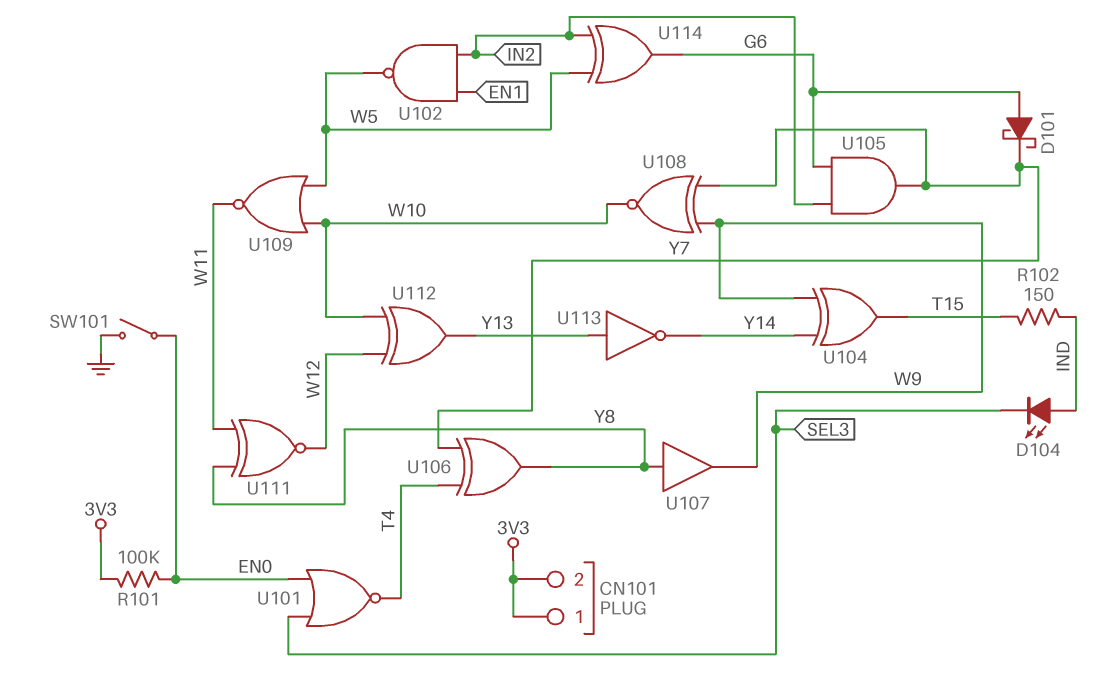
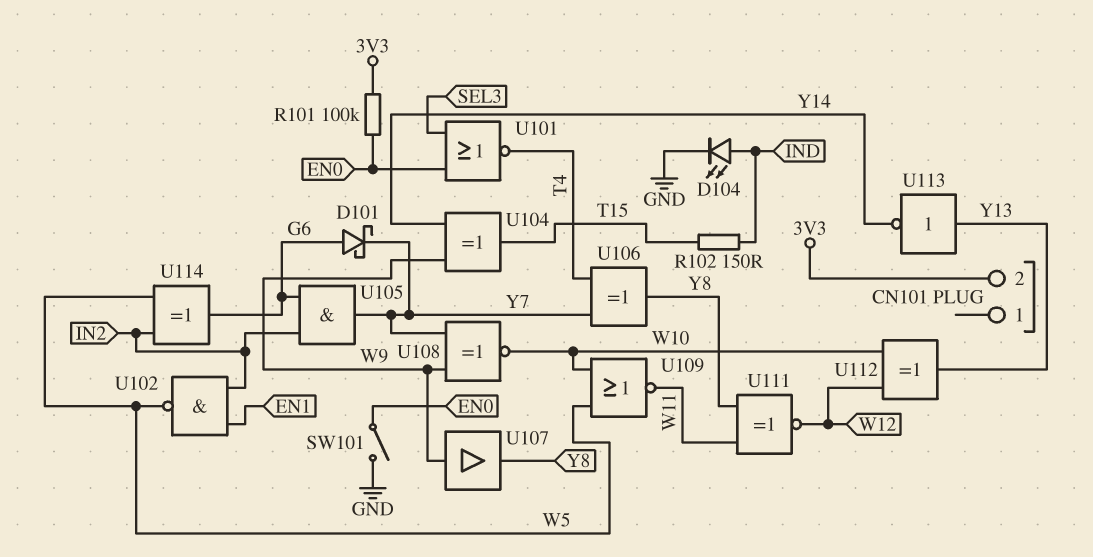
CN101 pin 1: 3V3 -> none
D104: LED (A IND, K SEL3) -> LED (A IND, K GND)
U107: buffer (in Y8, out W9) -> buffer (in W9, out Y8)

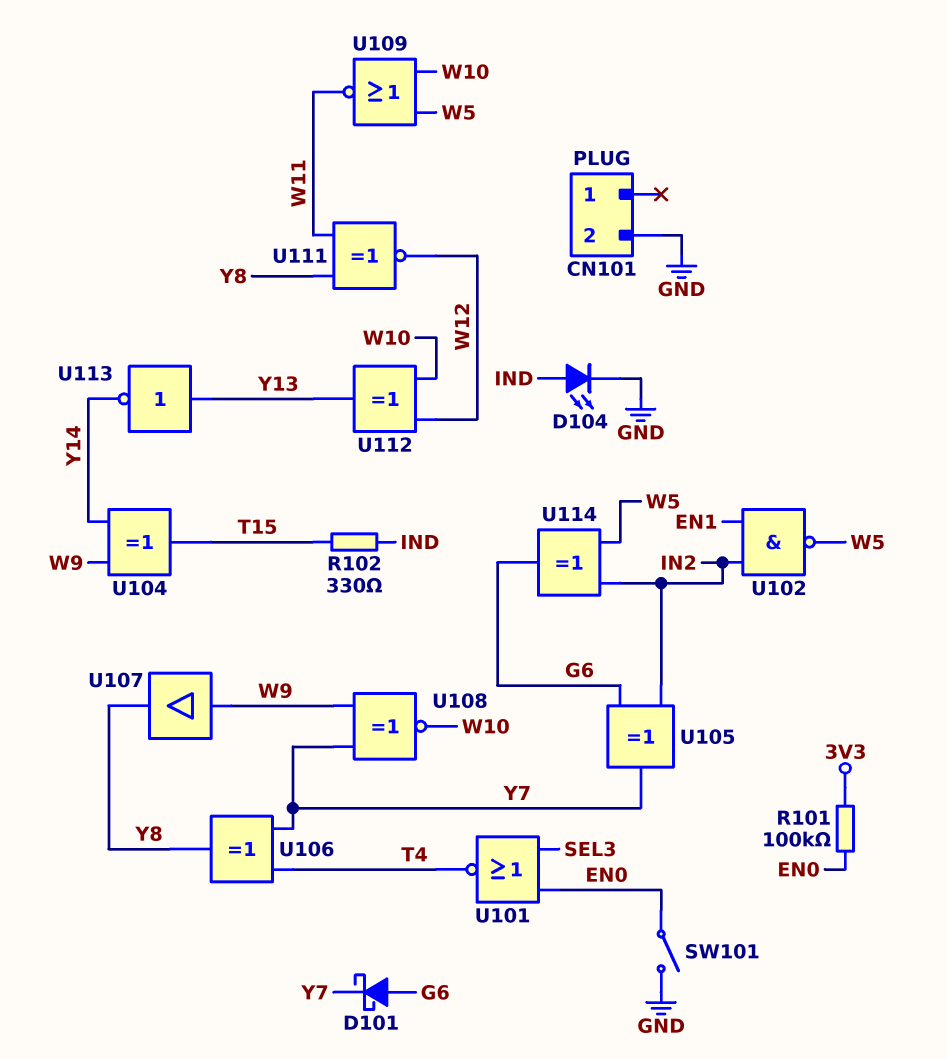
CN101 pin 2: 3V3 -> GND
R102: 150 (IND, T15) -> 330 (IND, T15)
U105: AND (in G6, in IN2, out Y7) -> XOR (in G6, in IN2, out Y7)

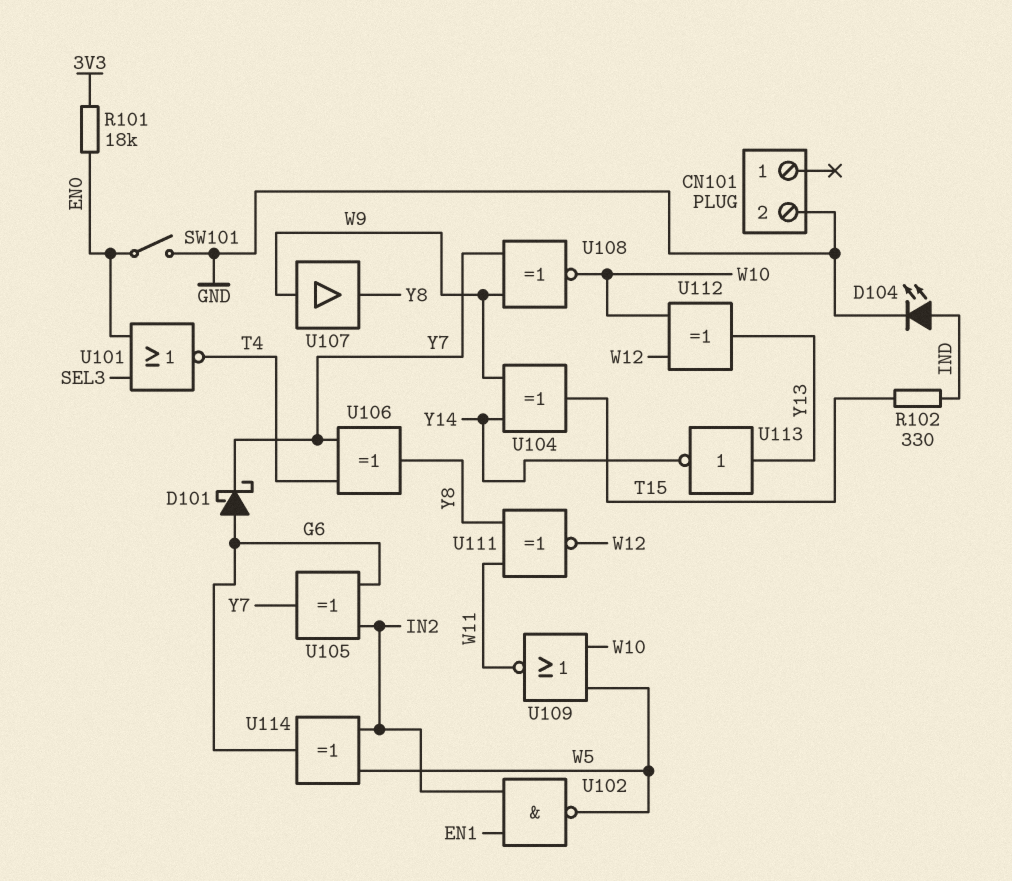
R101: 100k (3V3, EN0) -> 18k (3V3, EN0)

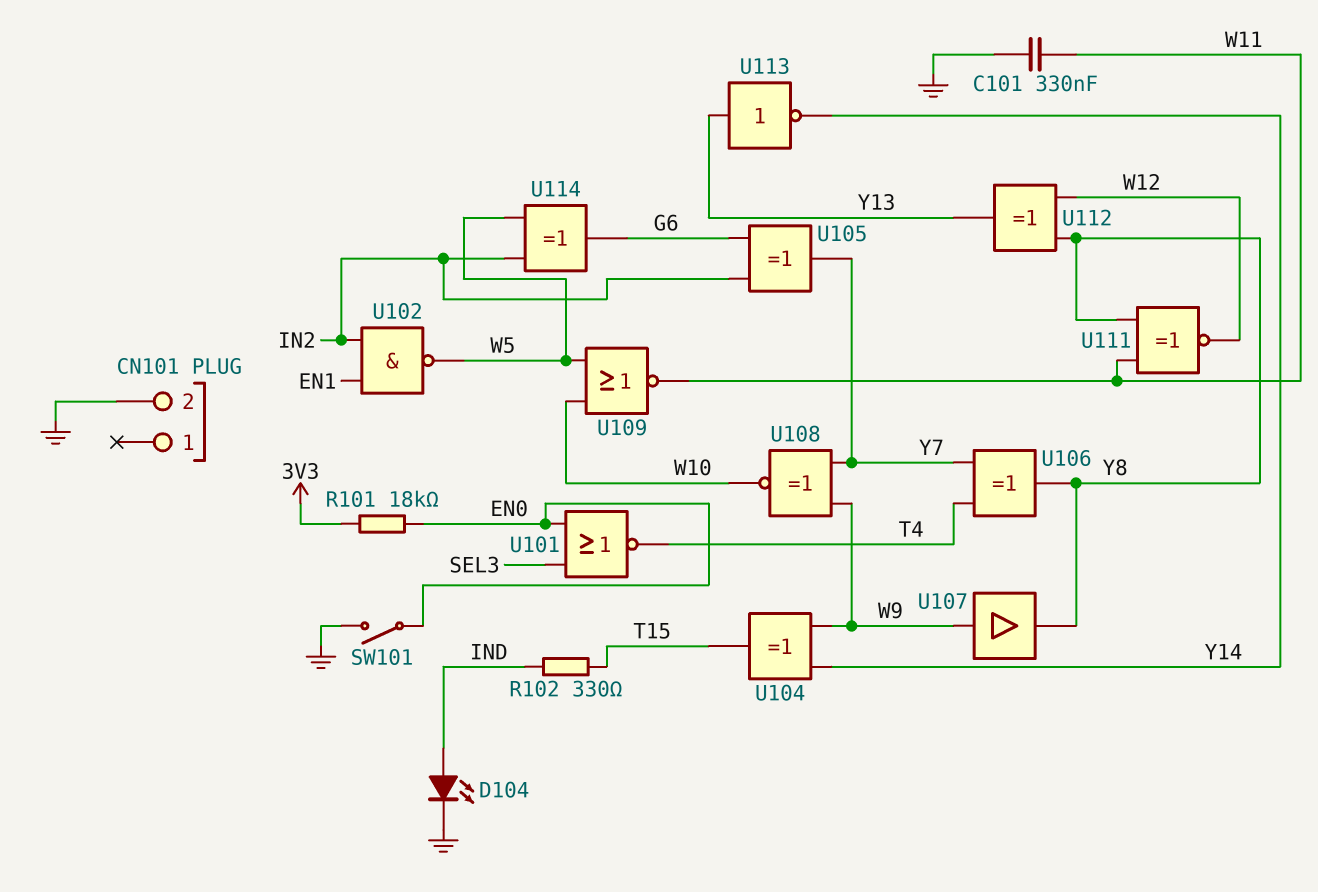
C101: none -> 330nF (GND, W11)
D101: schottky (A G6, K Y7) -> none
U112: XOR (in W10, in W12, out Y13) -> XOR (in W12, in Y8, out Y13)

